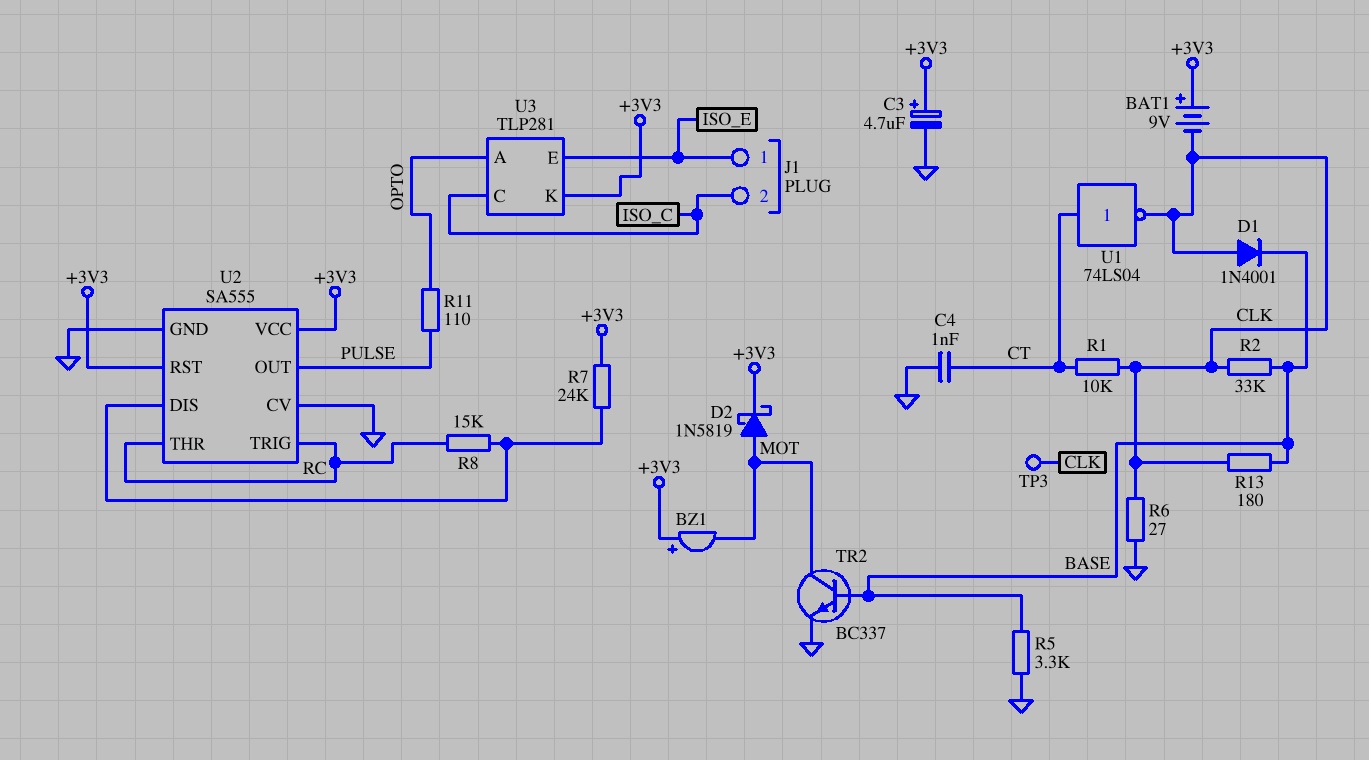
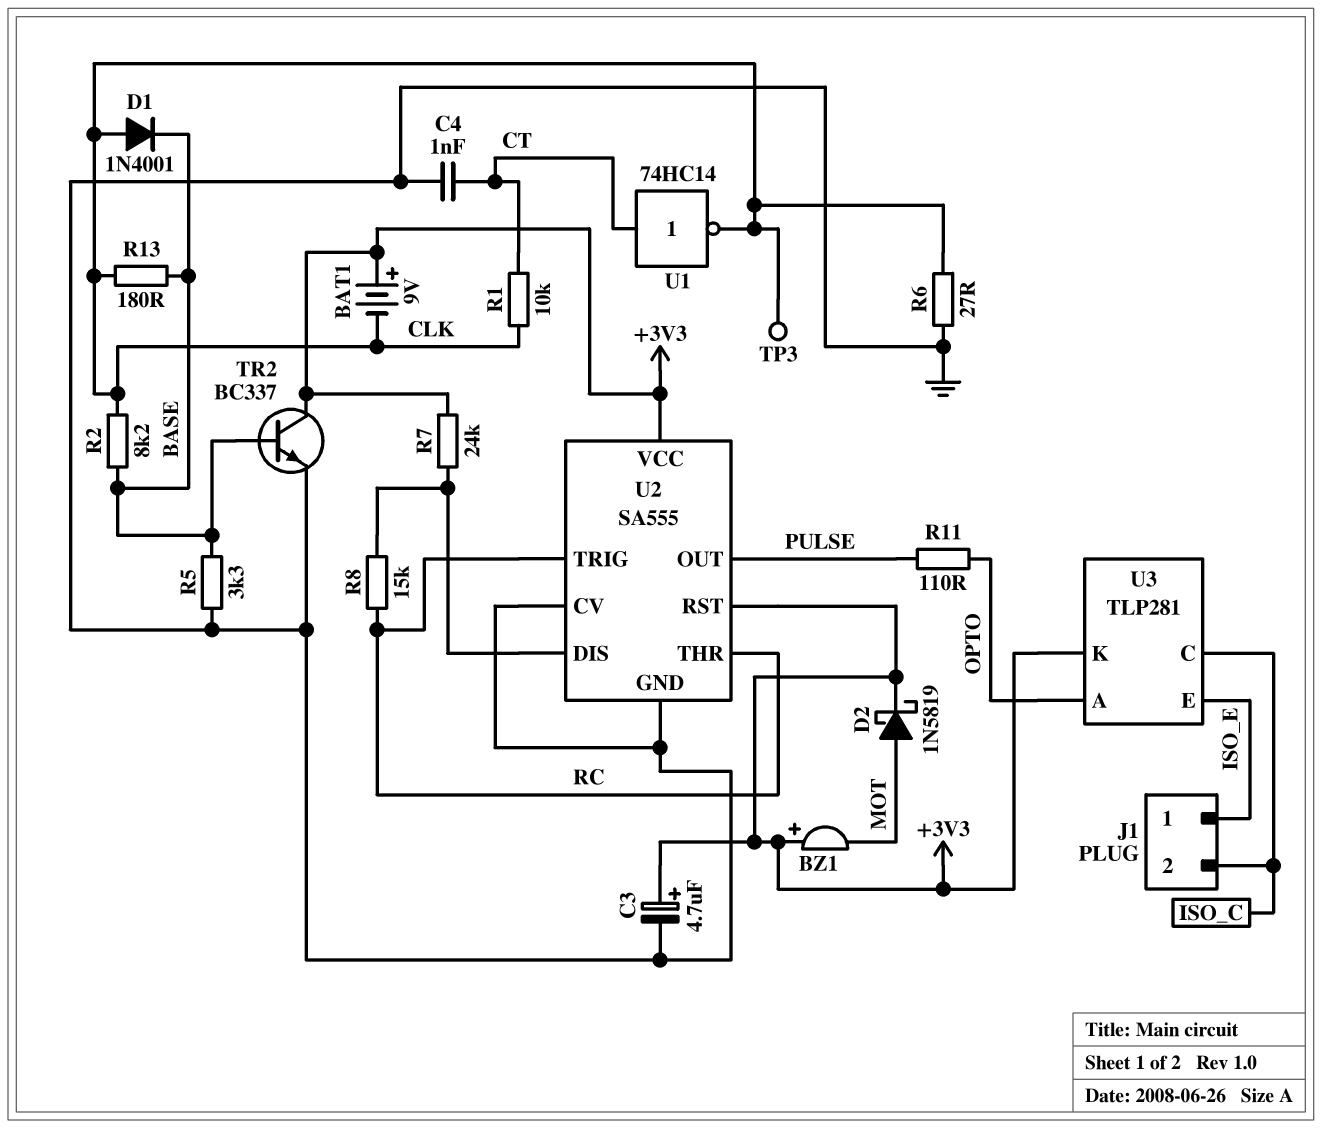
R2: 33k (BASE, CLK) -> 8.2k (BASE, CLK)
TR2: NPN BC337 (B BASE, C MOT, E GND) -> NPN BC337 (B BASE, C +3V3, E GND)
U1: NOT 74LS04 (in CT, out CLK) -> NOT 74HC14 (in CT, out CLK)

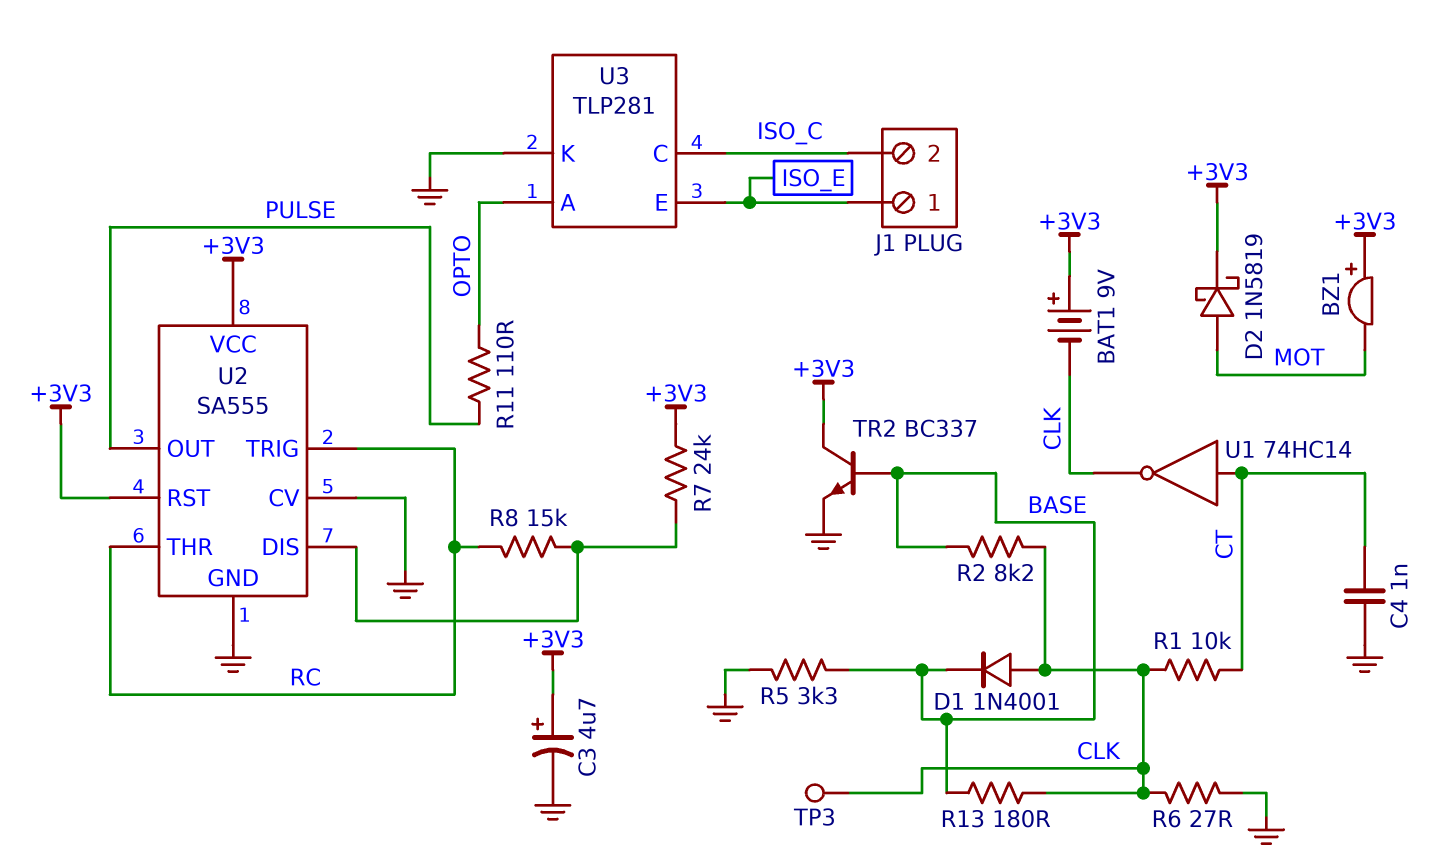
U3 pin K: +3V3 -> GND

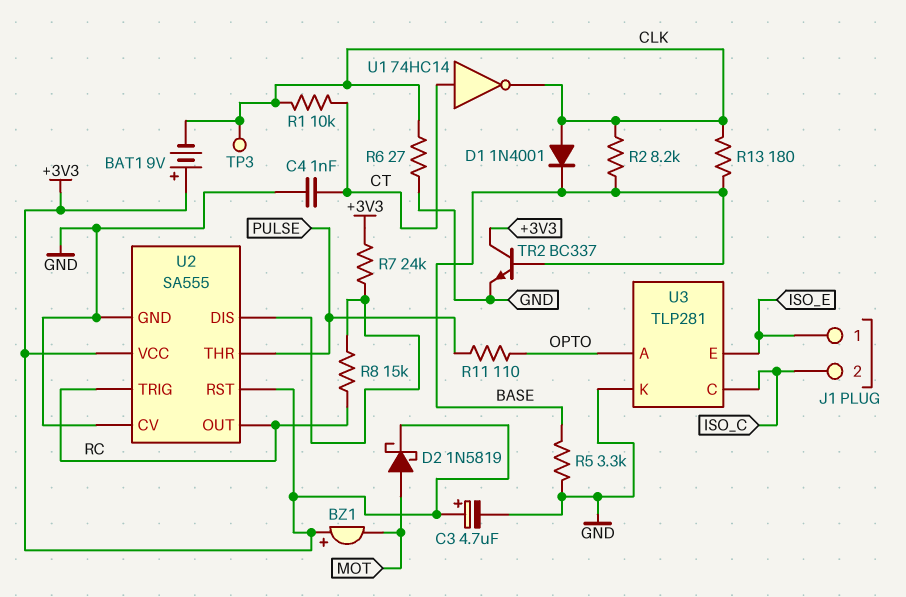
U2 pin OUT: PULSE -> RC
U2 pin THR: RC -> PULSE

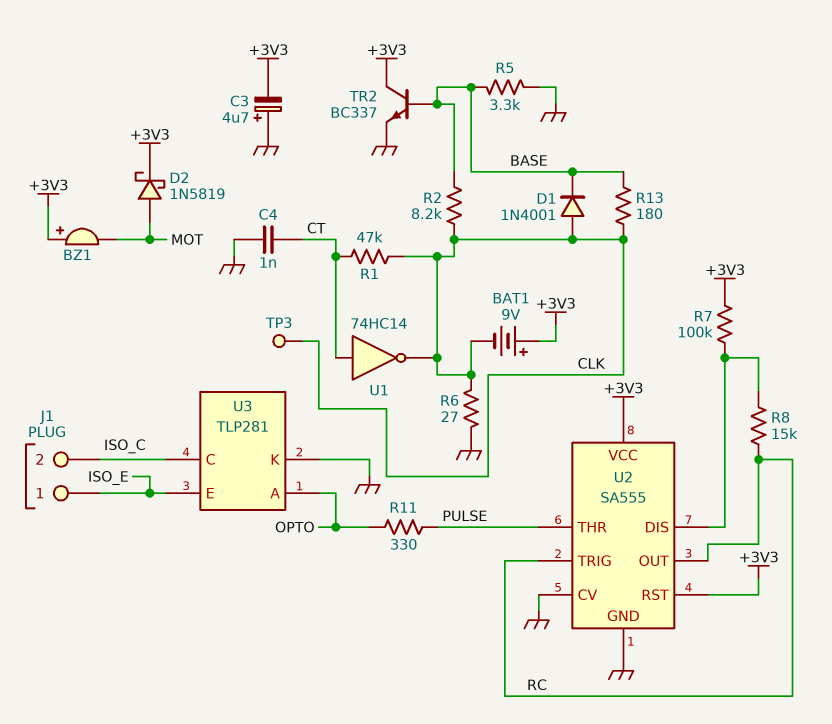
C3: 4.7uF (plus +3V3, minus GND) -> 4.7uF (plus GND, minus +3V3)
R1: 10k (CLK, CT) -> 47k (CLK, CT)
R7: 24k (+3V3, U2/DIS) -> 100k (+3V3, U2/DIS)
R11: 110 (OPTO, PULSE) -> 330 (OPTO, PULSE)

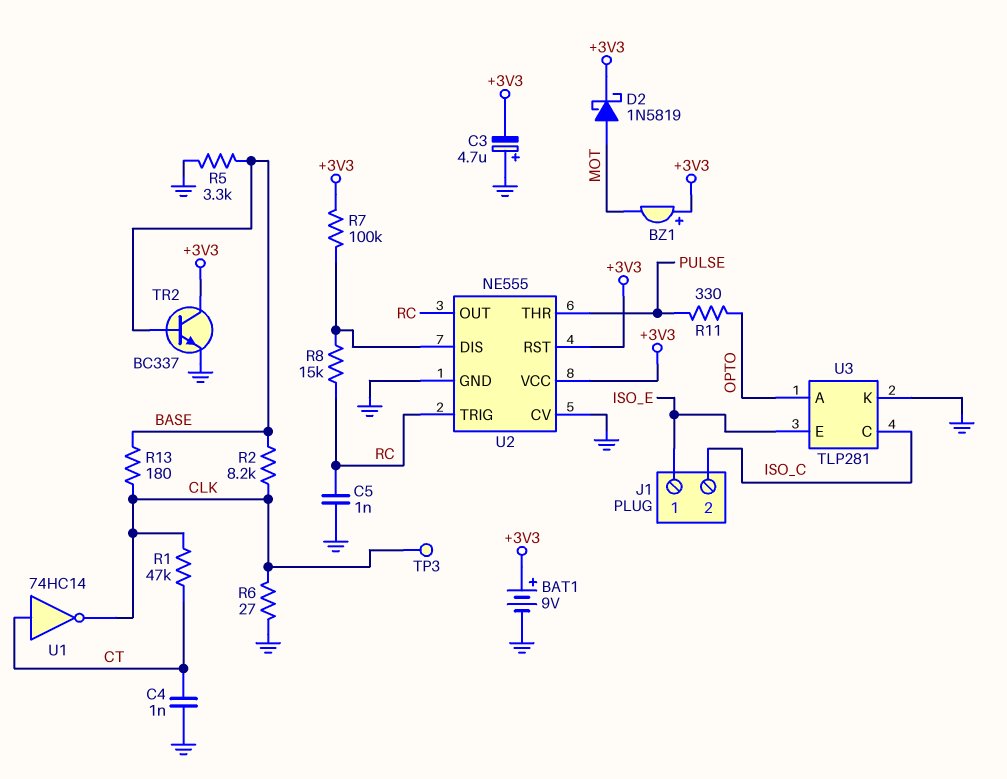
BAT1: 9V (plus +3V3, minus CLK) -> 9V (plus +3V3, minus GND)
C5: none -> 1nF (GND, RC)
D1: diode 1N4001 (A CLK, K BASE) -> none
U2: SA555 -> NE555

